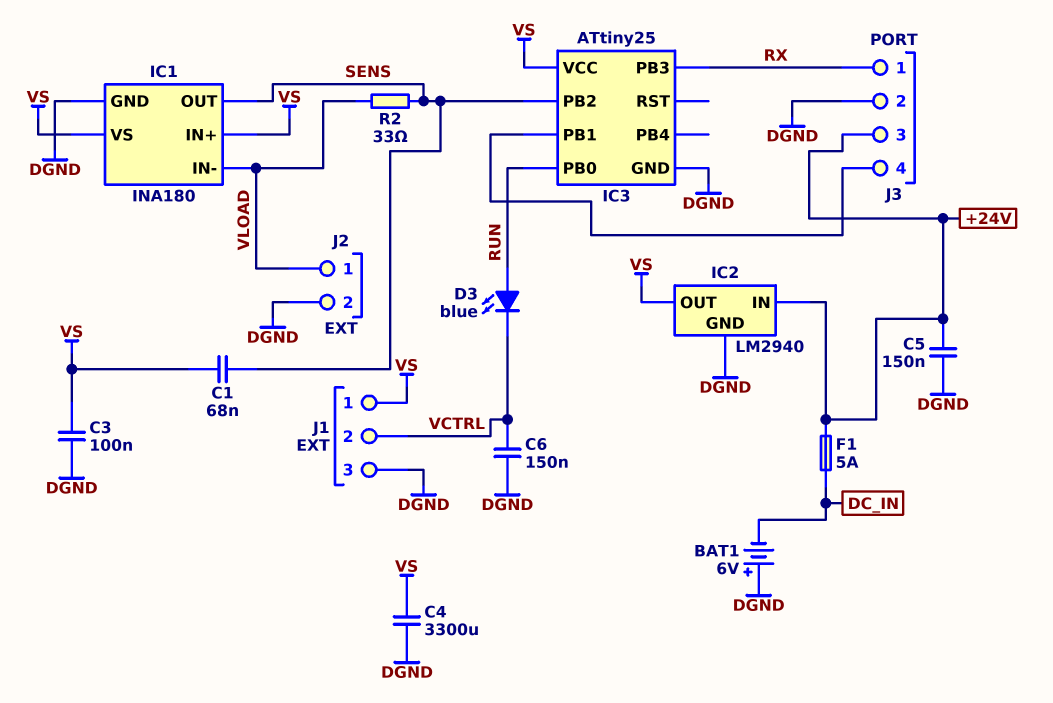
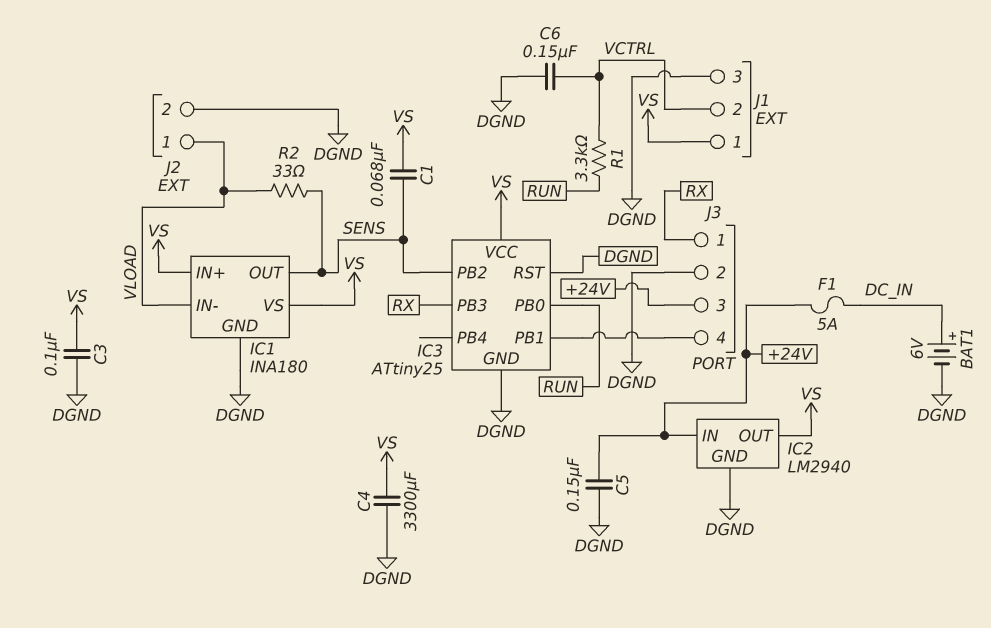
BAT1: 6V (plus DGND, minus DC_IN) -> 6V (plus DC_IN, minus DGND)
D3: LED blue (A RUN, K VCTRL) -> none
IC3 pin RST: none -> DGND
R1: none -> 3.3k (RUN, VCTRL)

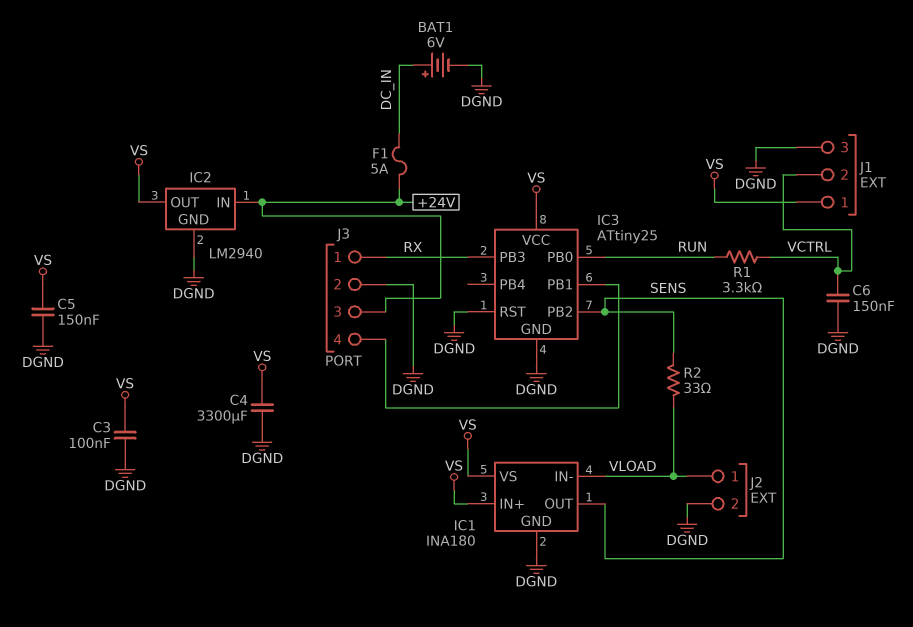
C1: 68nF (SENS, VS) -> none
C5: 150nF (+24V, DGND) -> 150nF (DGND, VS)

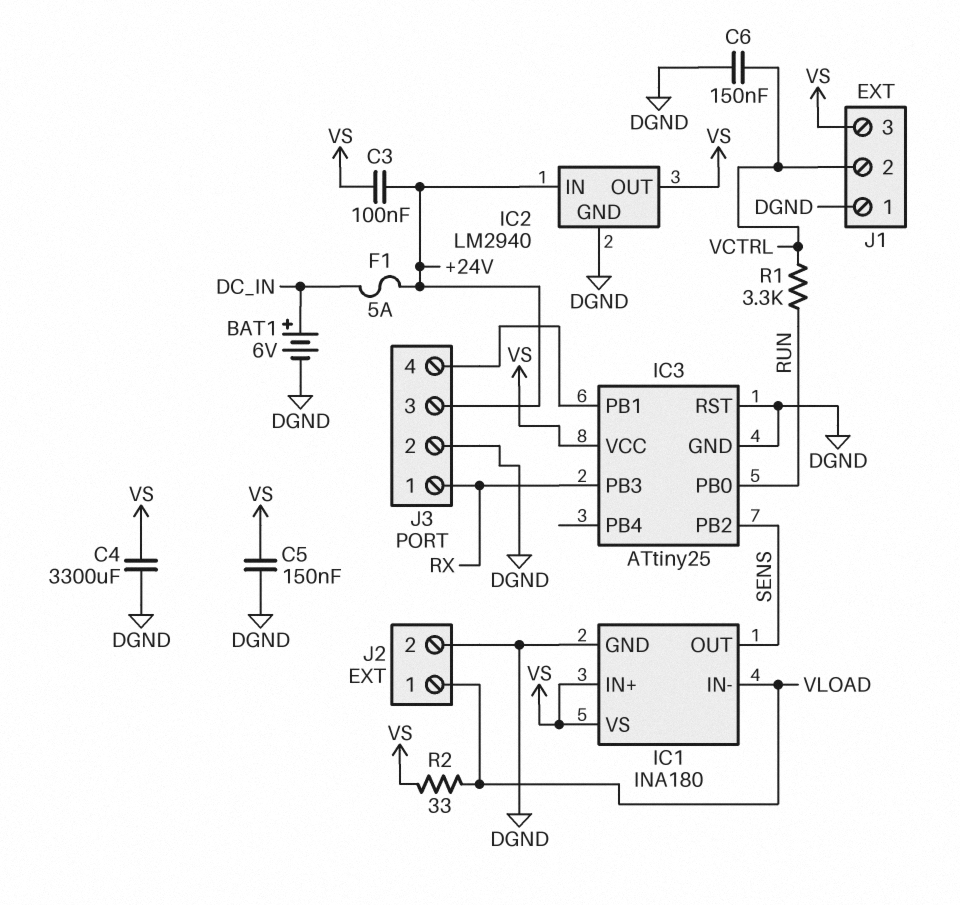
C3: 100nF (DGND, VS) -> 100nF (+24V, VS)
J1 pin 1: VS -> DGND
J1 pin 3: DGND -> VS
R2: 33 (SENS, VLOAD) -> 33 (VLOAD, VS)

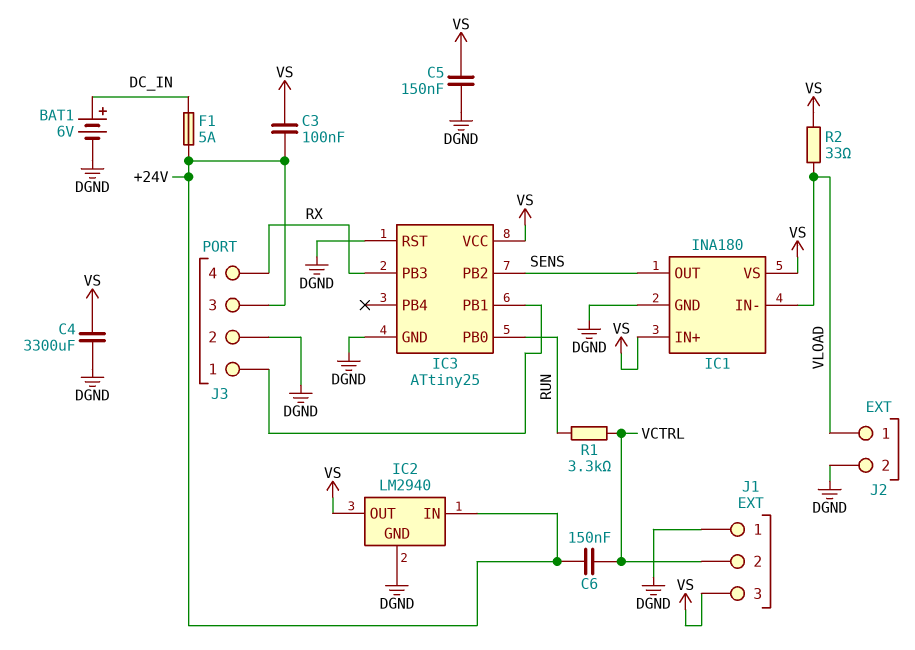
C6: 150nF (DGND, VCTRL) -> 150nF (+24V, VCTRL)
J3 pin 1: RX -> IC3/PB1
J3 pin 4: IC3/PB1 -> RX

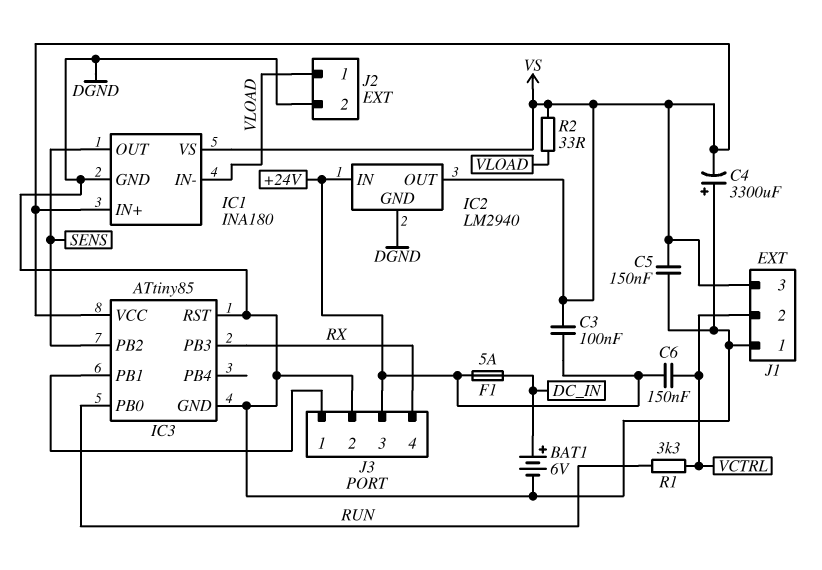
C4: 3300uF (DGND, VS) -> 3300uF (plus DGND, minus VS)
IC3: ATtiny25 -> ATtiny85

